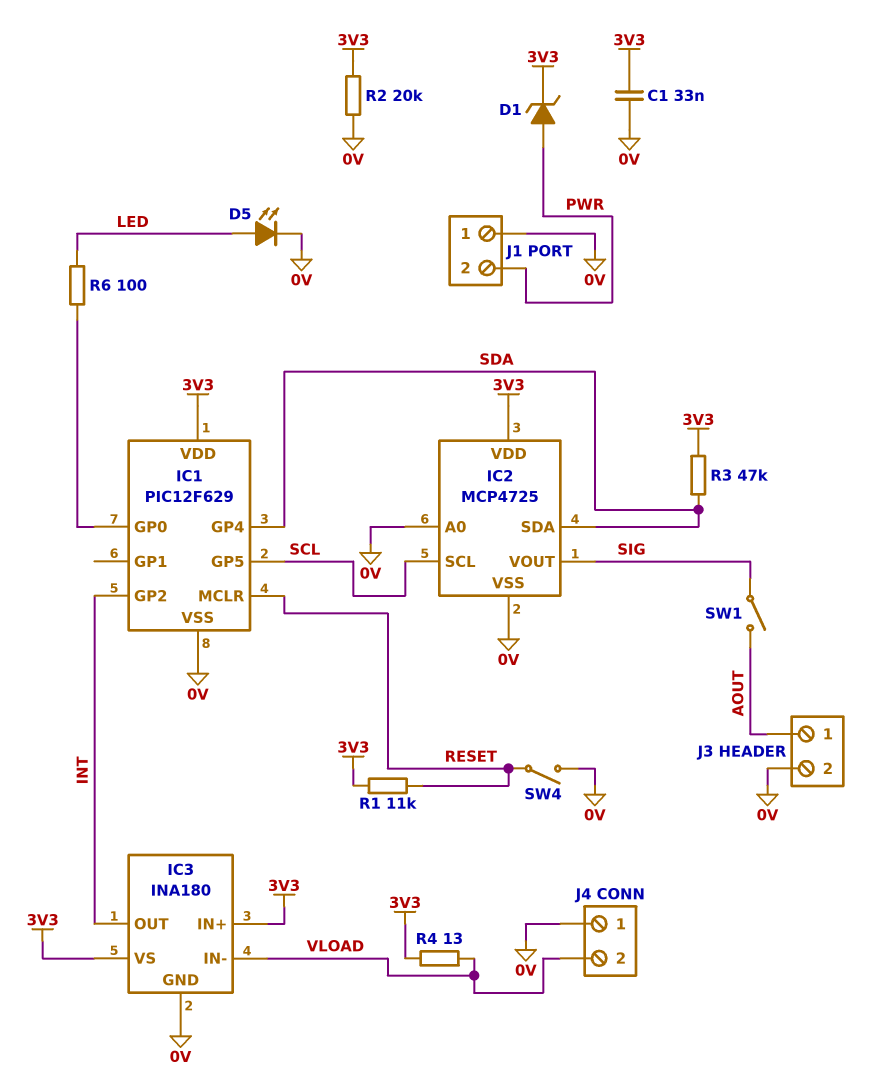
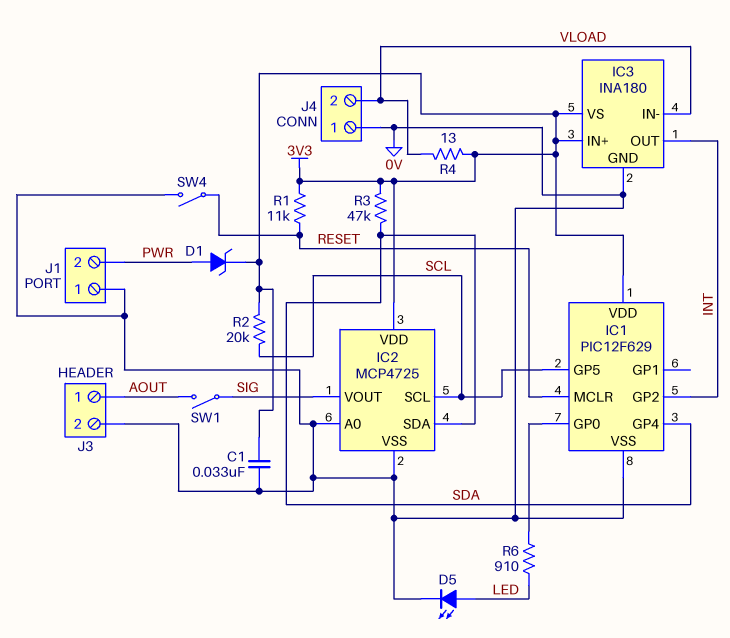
R2: 20k (0V, 3V3) -> 20k (3V3, SCL)
R6: 100 (IC1/GP0, LED) -> 910 (IC1/GP0, LED)

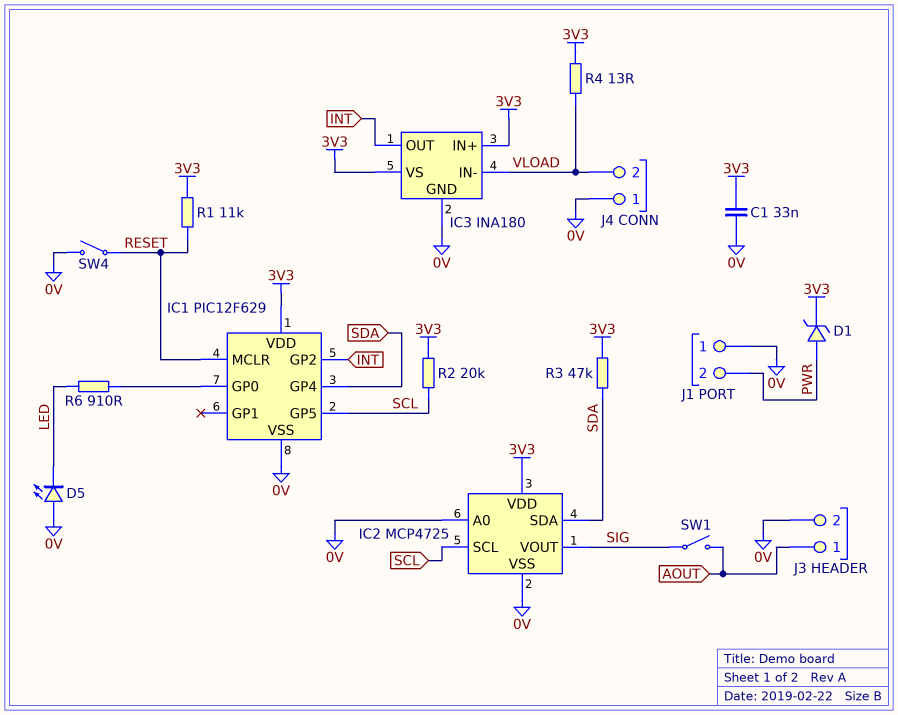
D5: LED (A LED, K 0V) -> LED (A 0V, K LED)

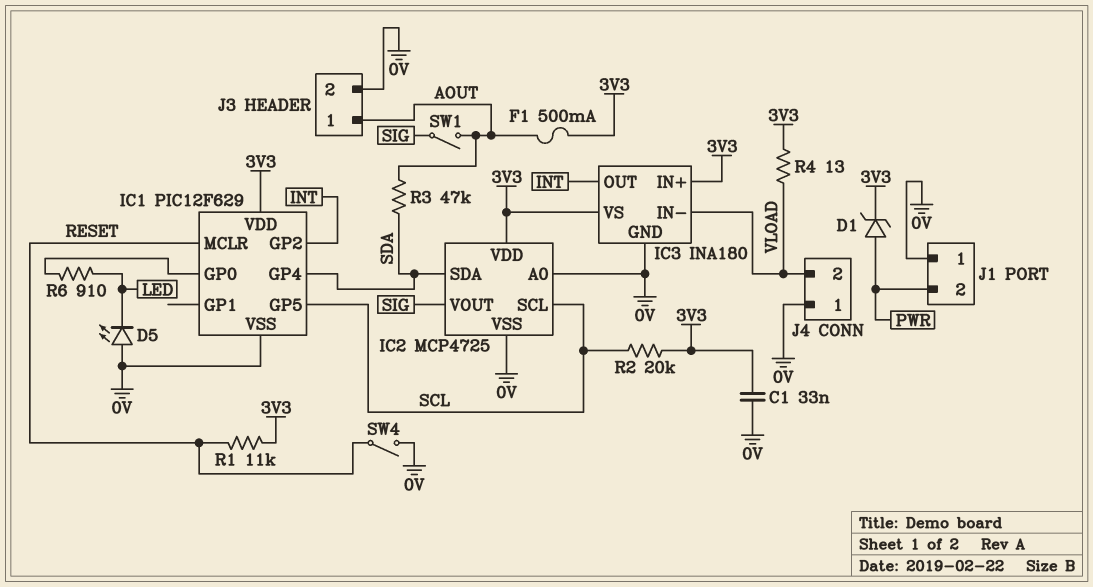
F1: none -> 500mA (3V3, AOUT)
R3: 47k (3V3, SDA) -> 47k (AOUT, SDA)

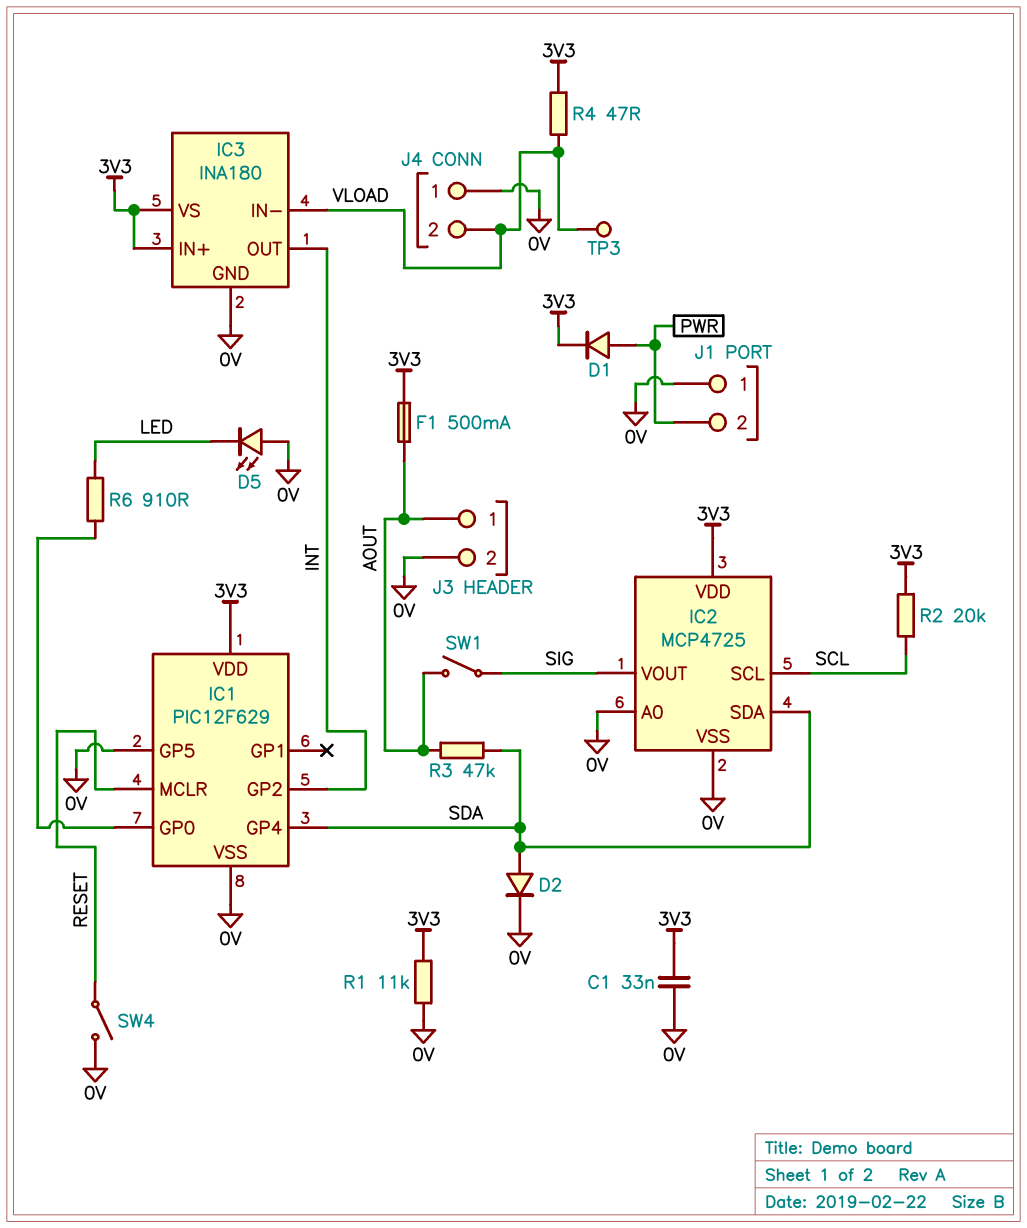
D1: zener (A PWR, K 3V3) -> diode (A PWR, K 3V3)
D2: none -> diode (A SDA, K 0V)
IC1 pin GP5: SCL -> 0V
R1: 11k (3V3, RESET) -> 11k (0V, 3V3)
R4: 13 (3V3, VLOAD) -> 47 (3V3, VLOAD)
TP3: none -> test point (VLOAD)

